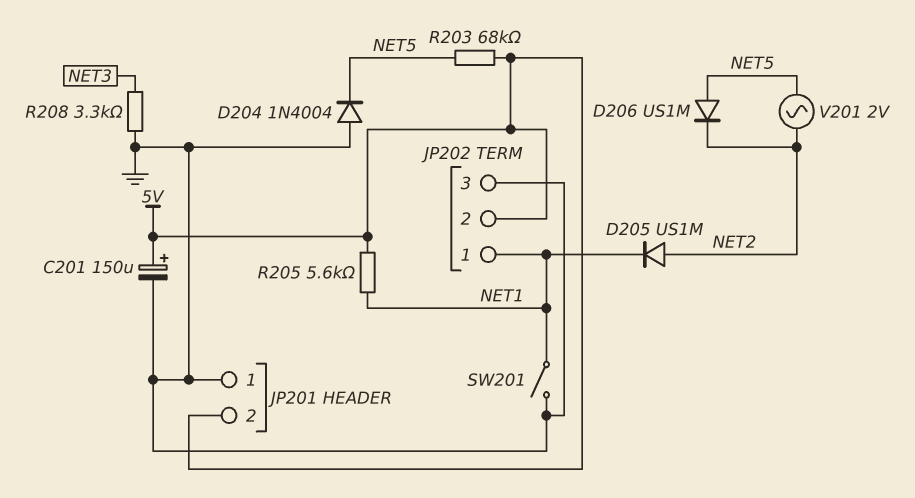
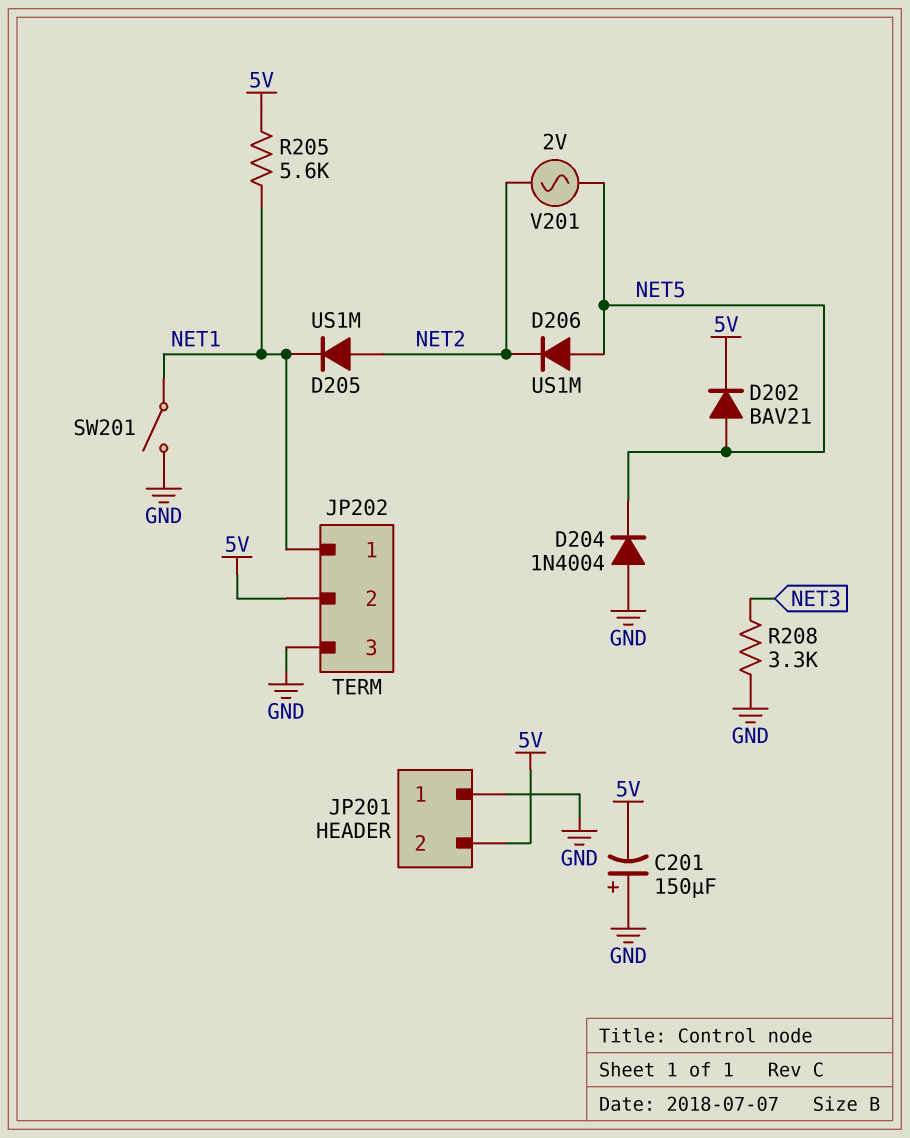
C201: 150uF (plus 5V, minus GND) -> 150uF (plus GND, minus 5V)
D202: none -> diode BAV21 (A NET5, K 5V)
R203: 68k (5V, NET5) -> none

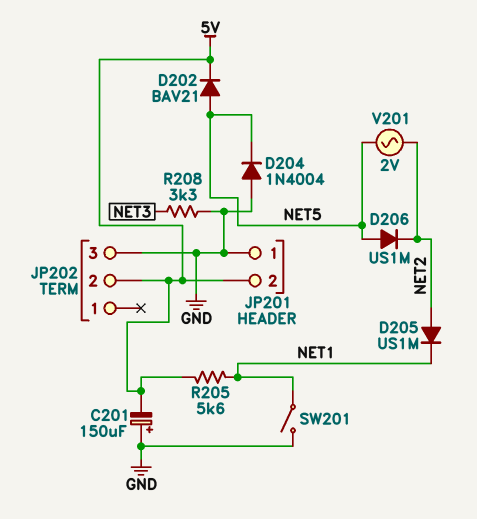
JP202 pin 1: NET1 -> none

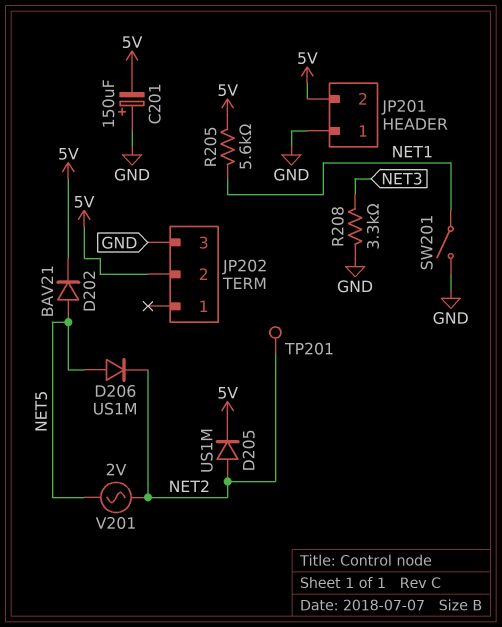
D204: diode 1N4004 (A GND, K NET5) -> none
D205: diode US1M (A NET2, K NET1) -> diode US1M (A NET2, K 5V)
TP201: none -> test point (NET2)

